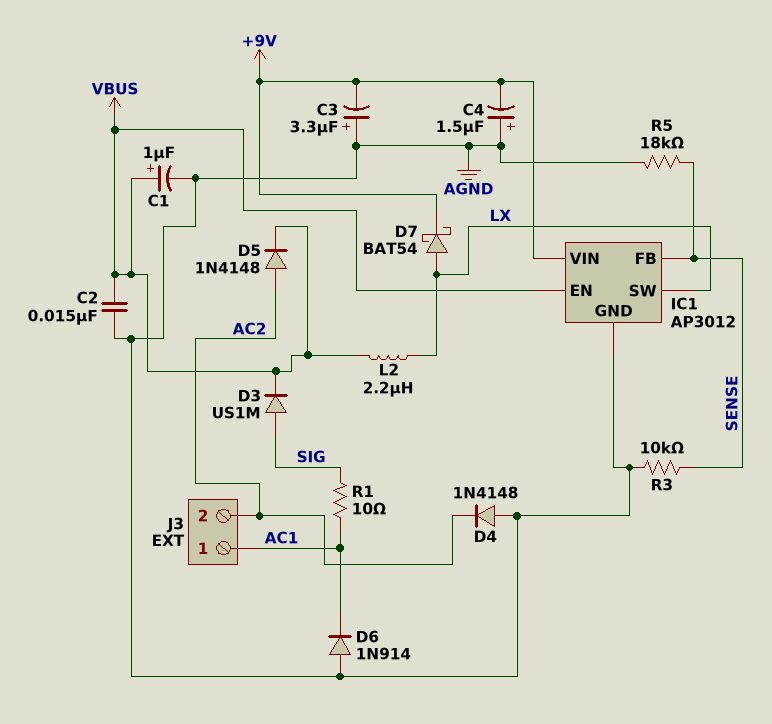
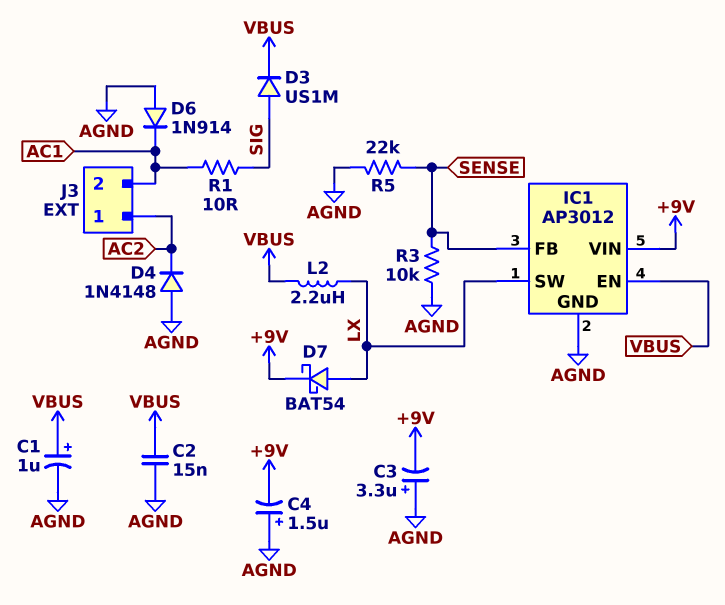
D5: diode 1N4148 (A AC2, K VBUS) -> none
J3 pin 1: AC1 -> AC2
J3 pin 2: AC2 -> AC1
R5: 18k (AGND, SENSE) -> 22k (AGND, SENSE)

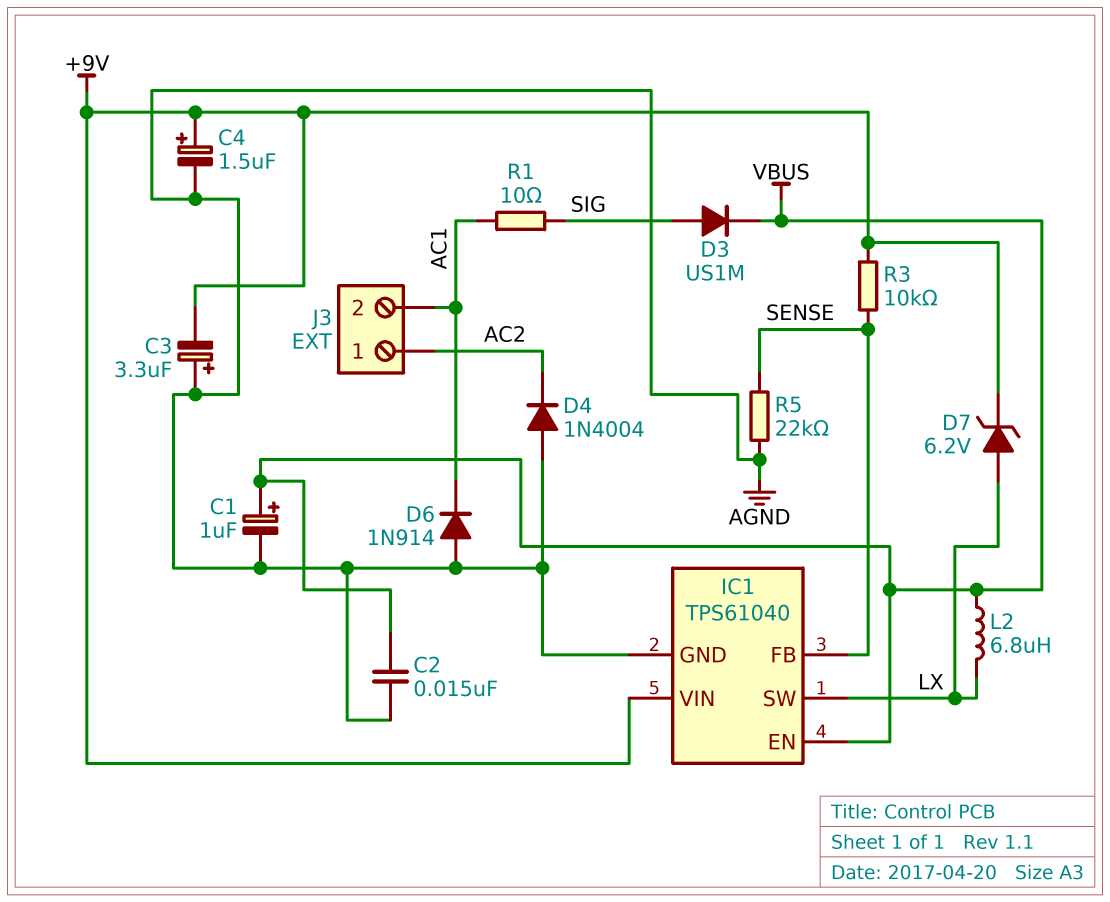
C4: 1.5uF (plus AGND, minus +9V) -> 1.5uF (plus +9V, minus AGND)
D4: diode 1N4148 (A AGND, K AC2) -> diode 1N4004 (A AGND, K AC2)
D7: schottky BAT54 (A LX, K +9V) -> zener 6.2V (A LX, K +9V)
IC1: AP3012 -> TPS61040
L2: 2.2uH (LX, VBUS) -> 6.8uH (LX, VBUS)
R3: 10k (AGND, SENSE) -> 10k (+9V, SENSE)

